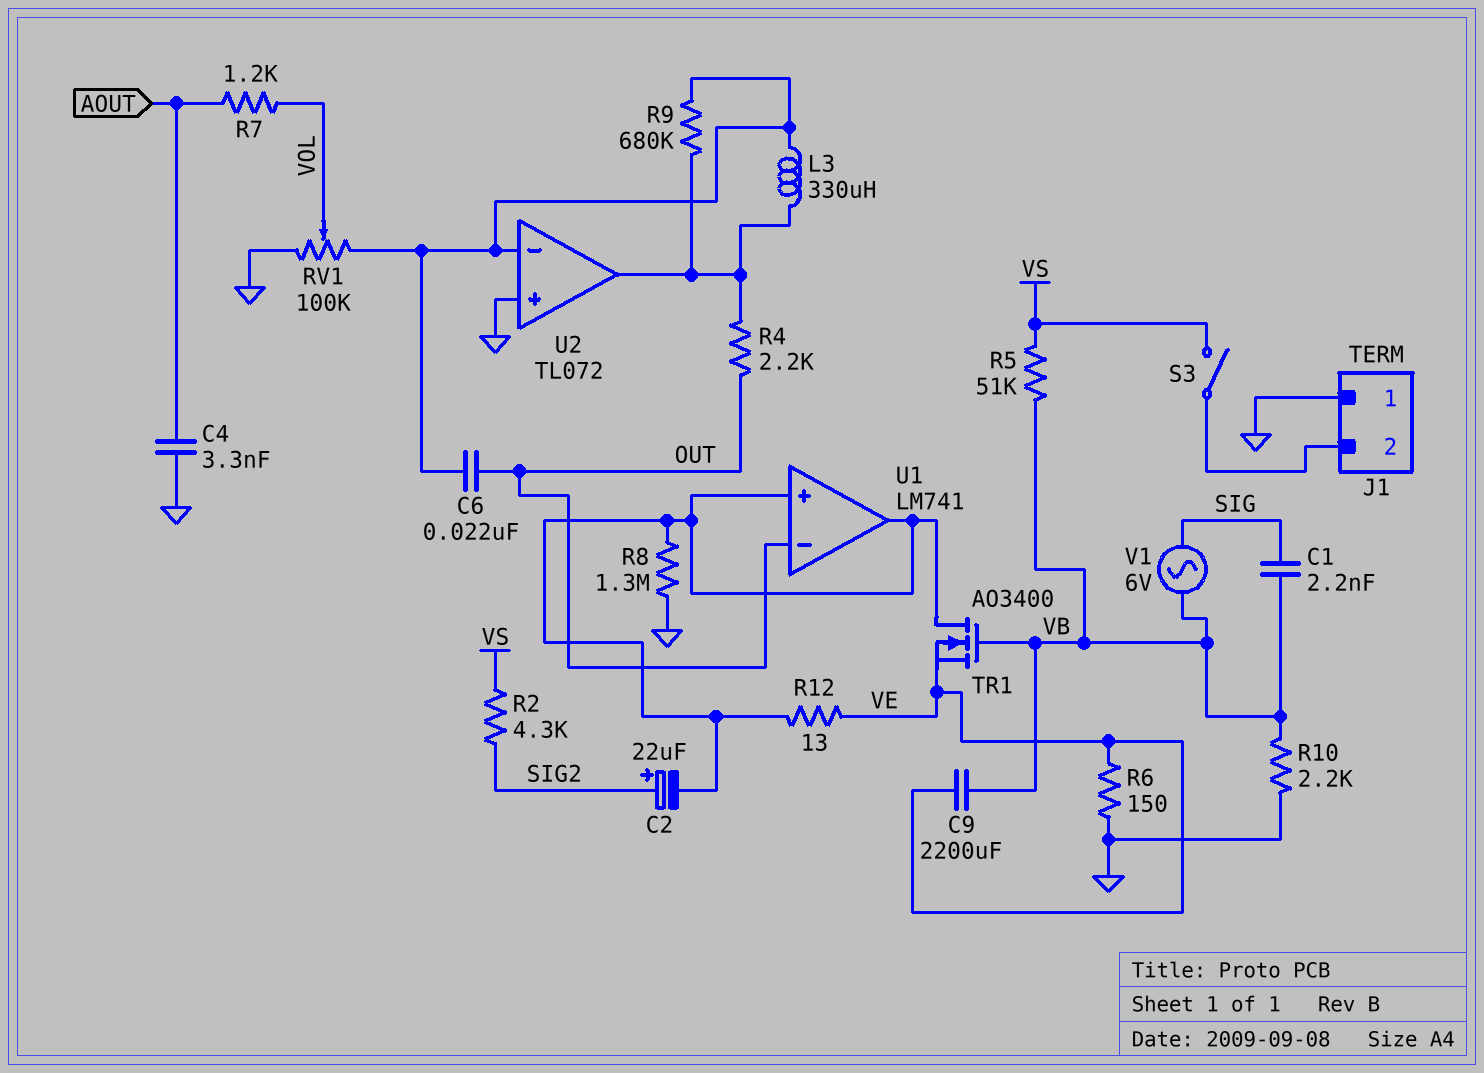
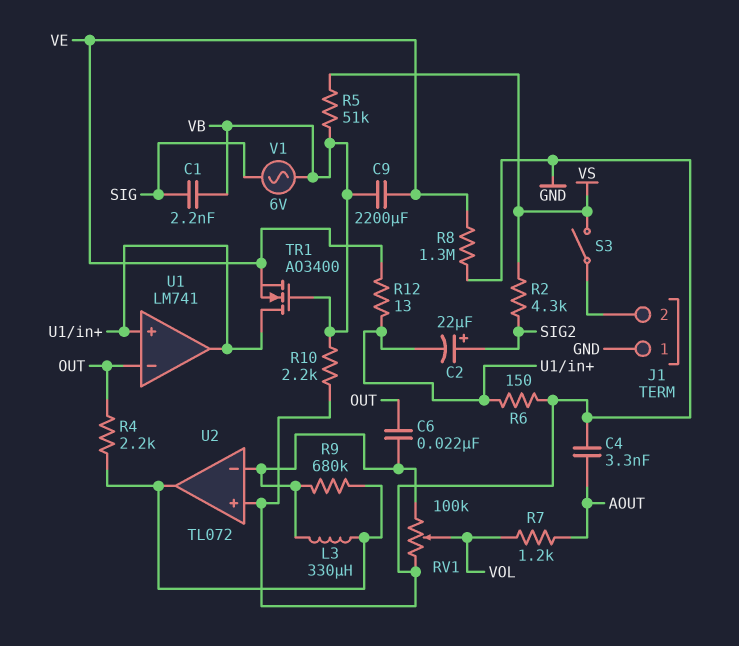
R6: 150 (GND, VE) -> 150 (GND, U1/in+)
R8: 1.3M (GND, U1/in+) -> 1.3M (GND, VE)

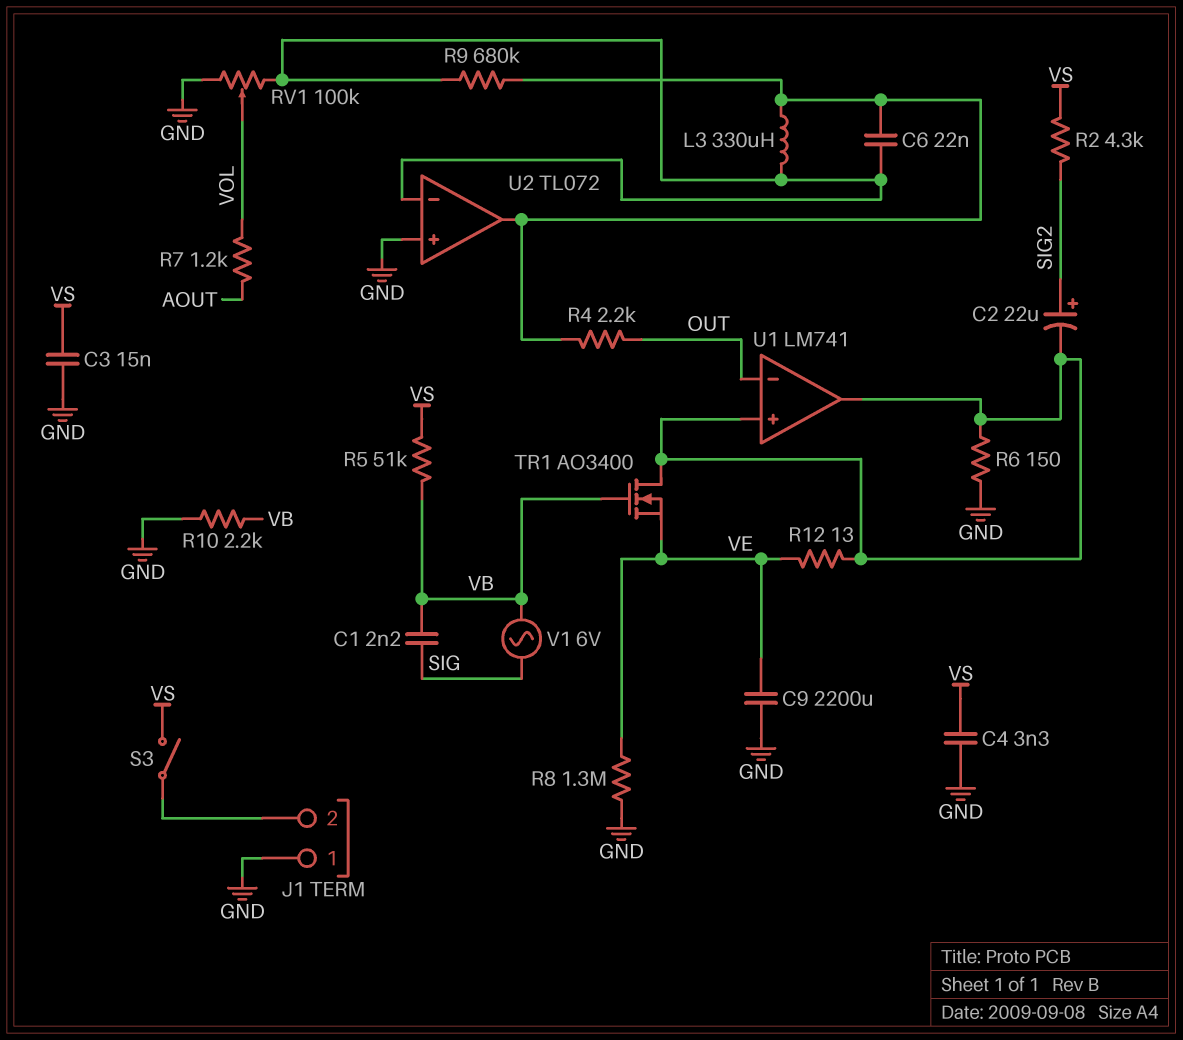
C3: none -> 15nF (GND, VS)
C4: 3.3nF (AOUT, GND) -> 3.3nF (GND, VS)
C6: 22nF (OUT, U2/in-) -> 22nF (U2/in-, U2/out)
C9: 2200uF (VB, VE) -> 2200uF (GND, VE)

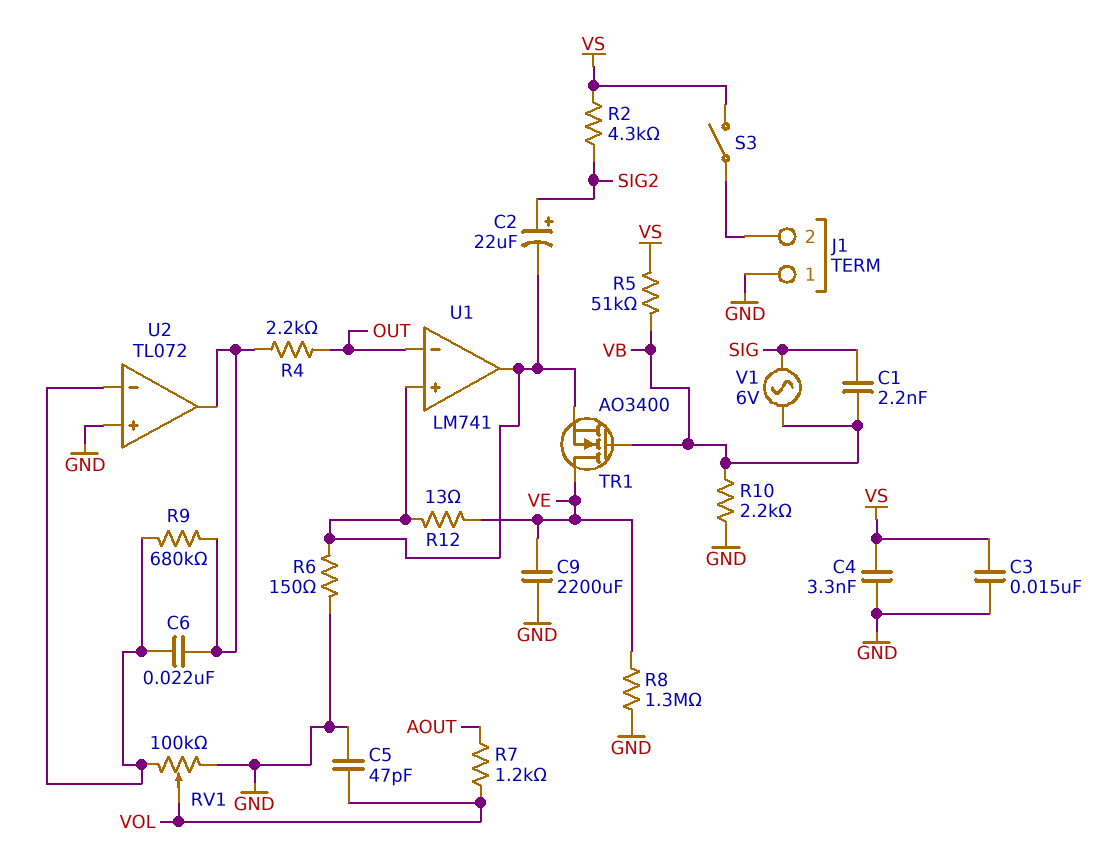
C5: none -> 47pF (GND, VOL)
L3: 330uH (U2/in-, U2/out) -> none
TR1: NMOS AO3400 (G VB, D U1/in+, S VE) -> NMOS AO3400 (G VB, D VE, S U1/in+)

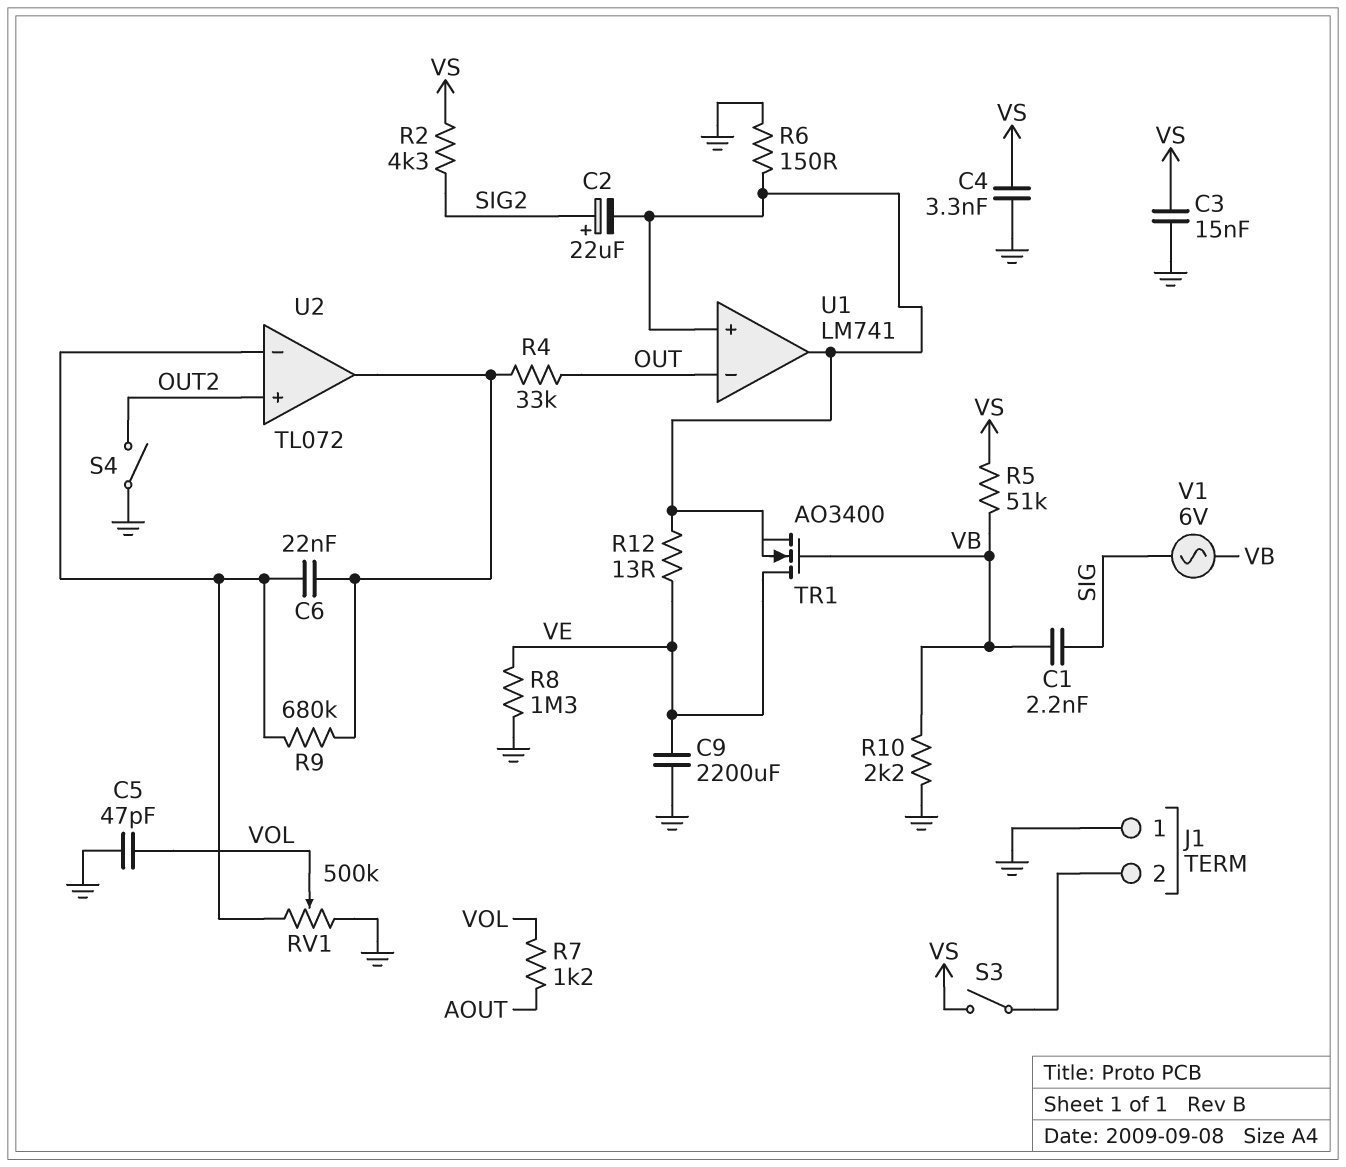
R4: 2.2k (OUT, U2/out) -> 33k (OUT, U2/out)
RV1: 100k (GND, U2/in-, wiper VOL) -> 500k (GND, U2/in-, wiper VOL)
S4: none -> switch (GND, OUT2)
U2 pin in+: GND -> OUT2

